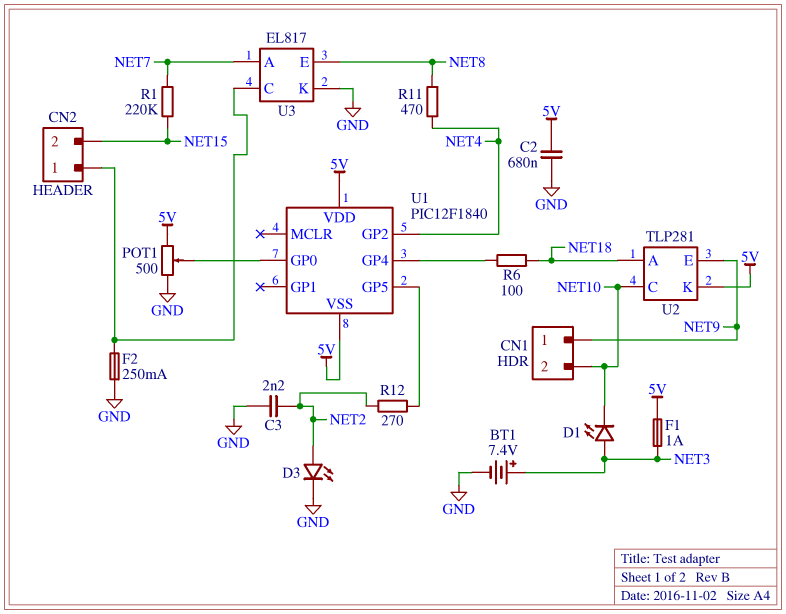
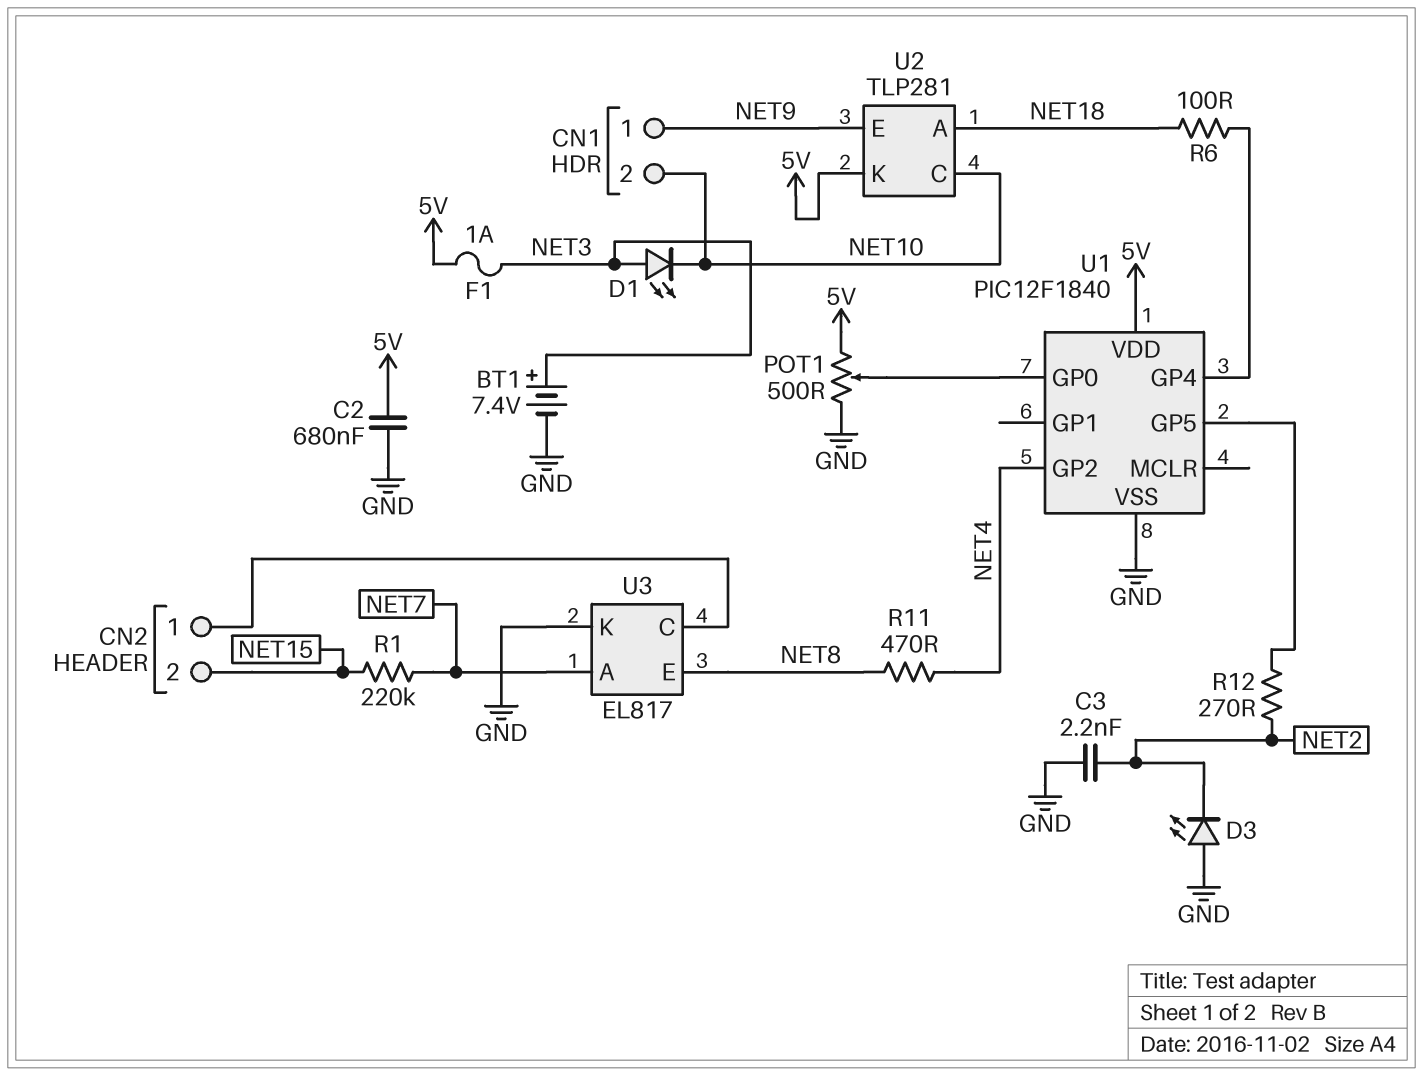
D3: LED (A NET2, K GND) -> LED (A GND, K NET2)
F2: 250mA (CN2/1, GND) -> none
U1 pin VSS: 5V -> GND

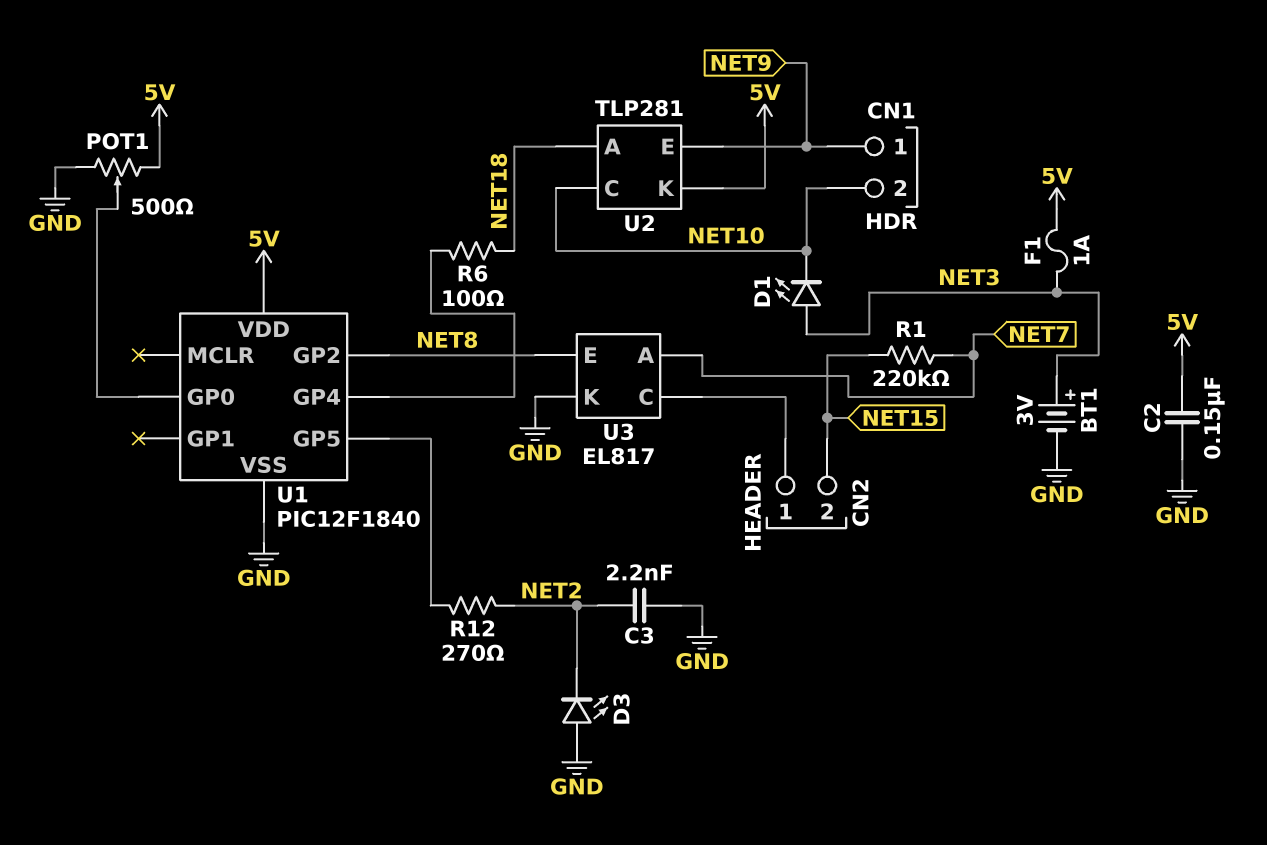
BT1: 7.4V (plus NET3, minus GND) -> 3V (plus NET3, minus GND)
C2: 680nF (5V, GND) -> 150nF (5V, GND)
R11: 470 (NET4, NET8) -> none
U1 pin GP2: NET4 -> NET8

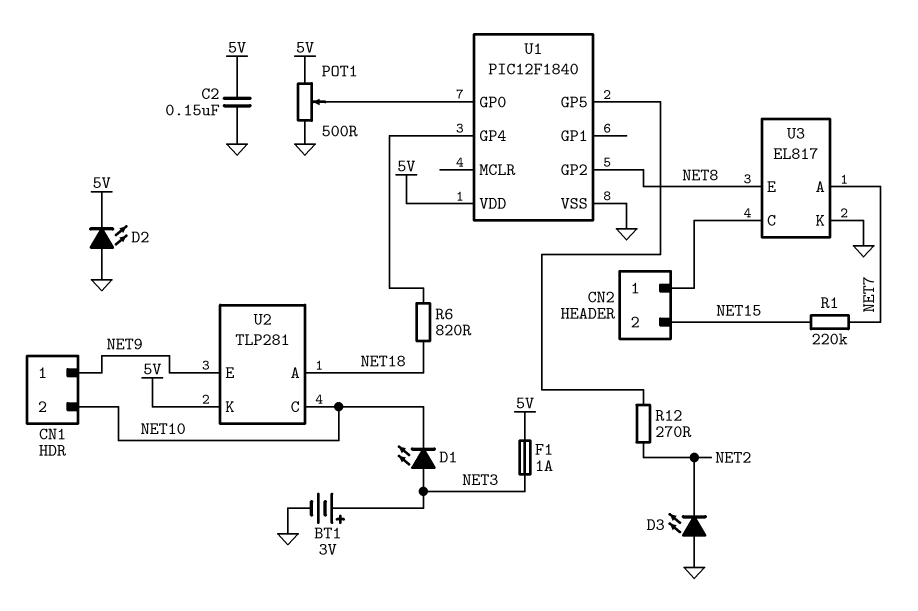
C3: 2.2nF (GND, NET2) -> none
D2: none -> LED (A GND, K 5V)
R6: 100 (NET18, U1/GP4) -> 820 (NET18, U1/GP4)

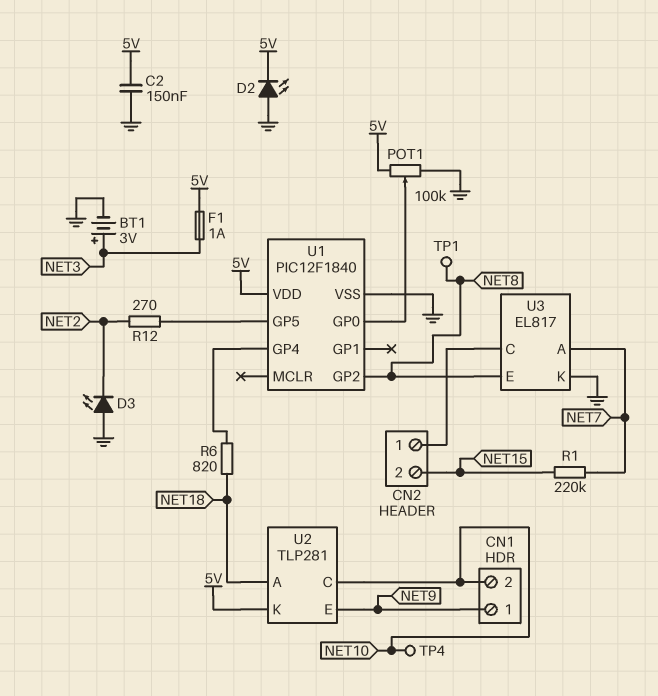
D1: LED (A NET3, K NET10) -> none
POT1: 500 (5V, GND, wiper U1/GP0) -> 100k (5V, GND, wiper U1/GP0)
TP1: none -> test point (NET8)
TP4: none -> test point (NET10)

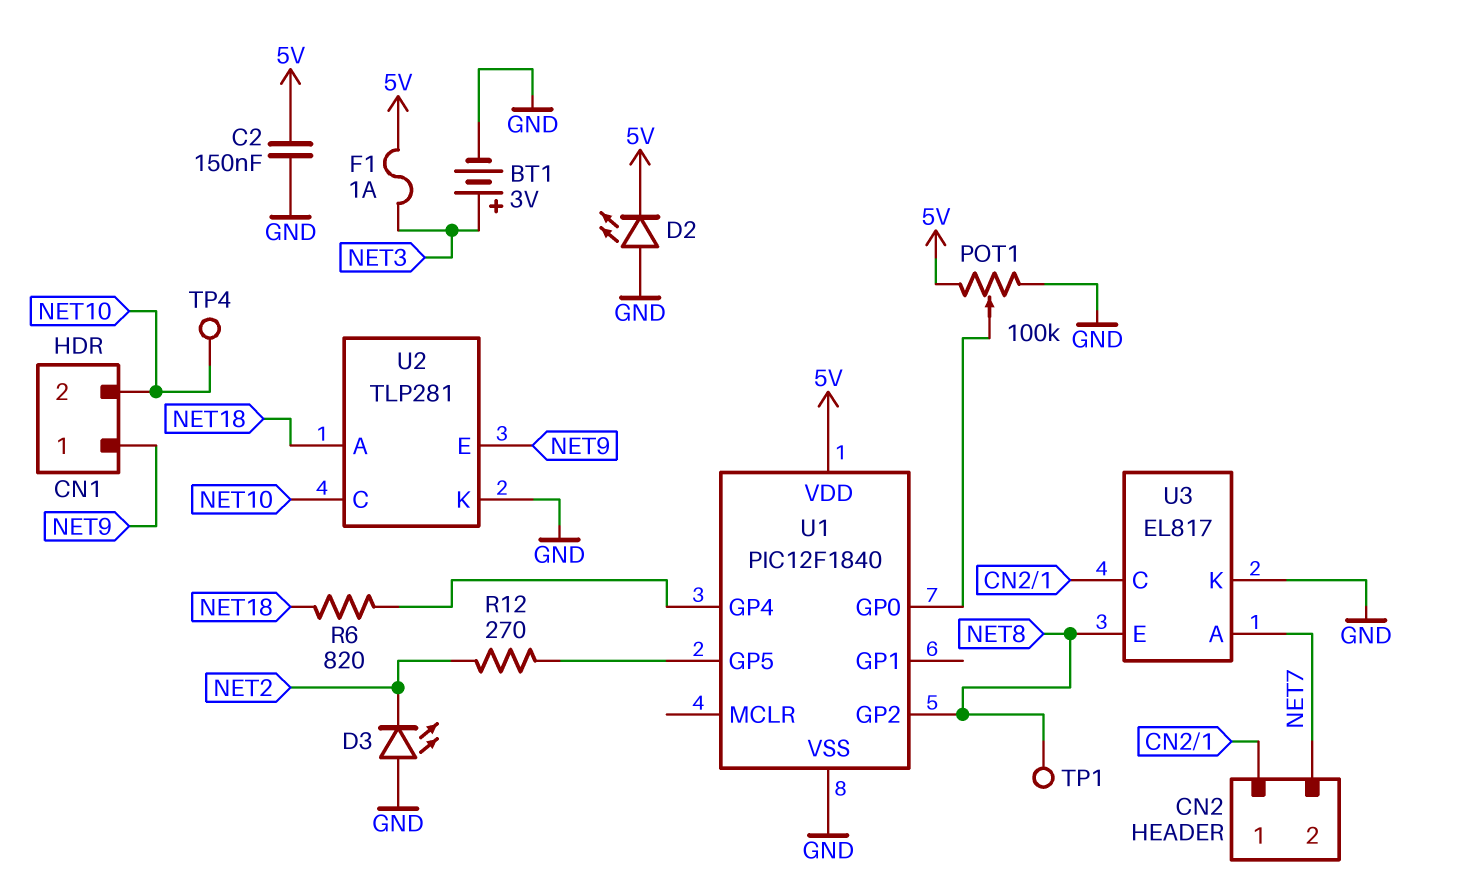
CN2 pin 2: NET15 -> NET7
R1: 220k (NET7, NET15) -> none
U2 pin K: 5V -> GND

